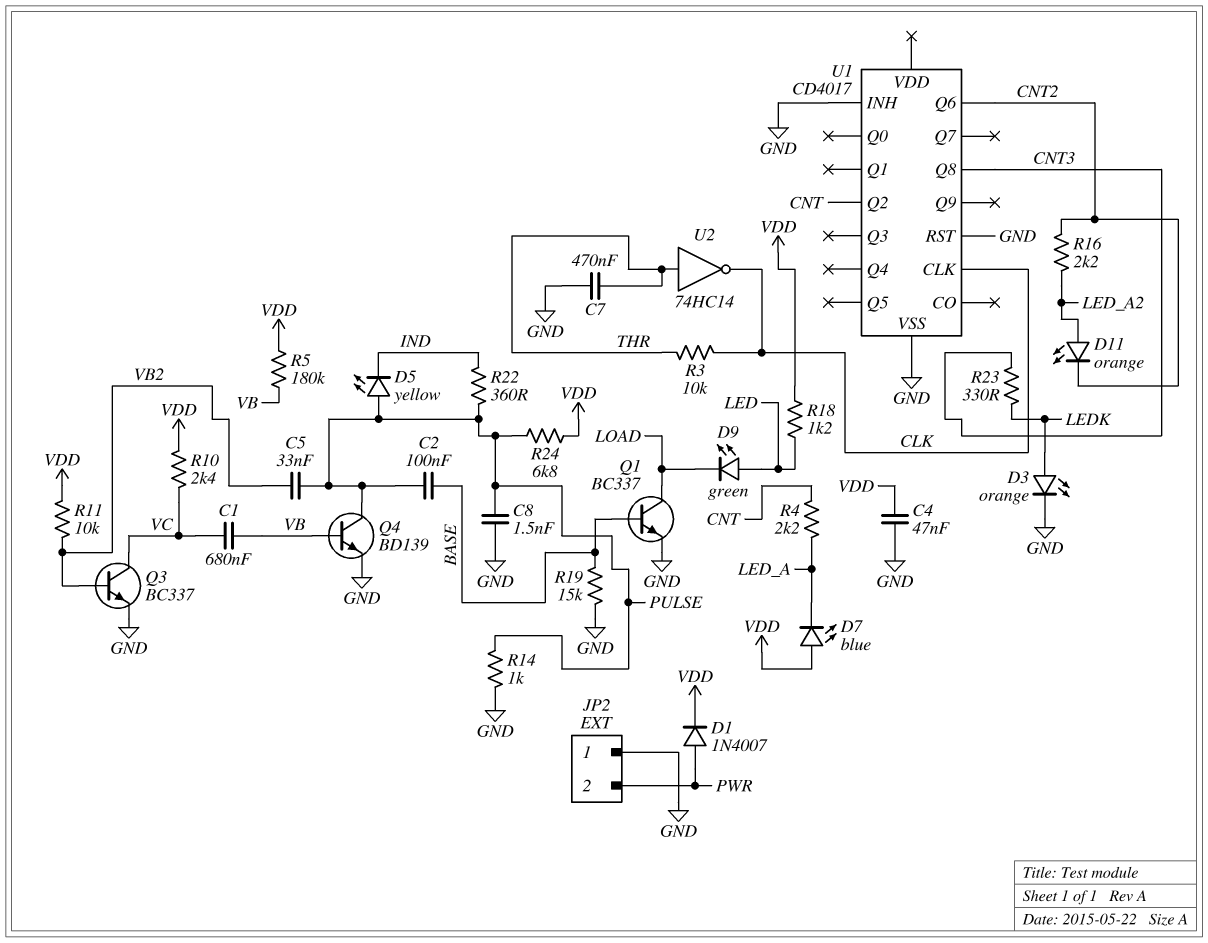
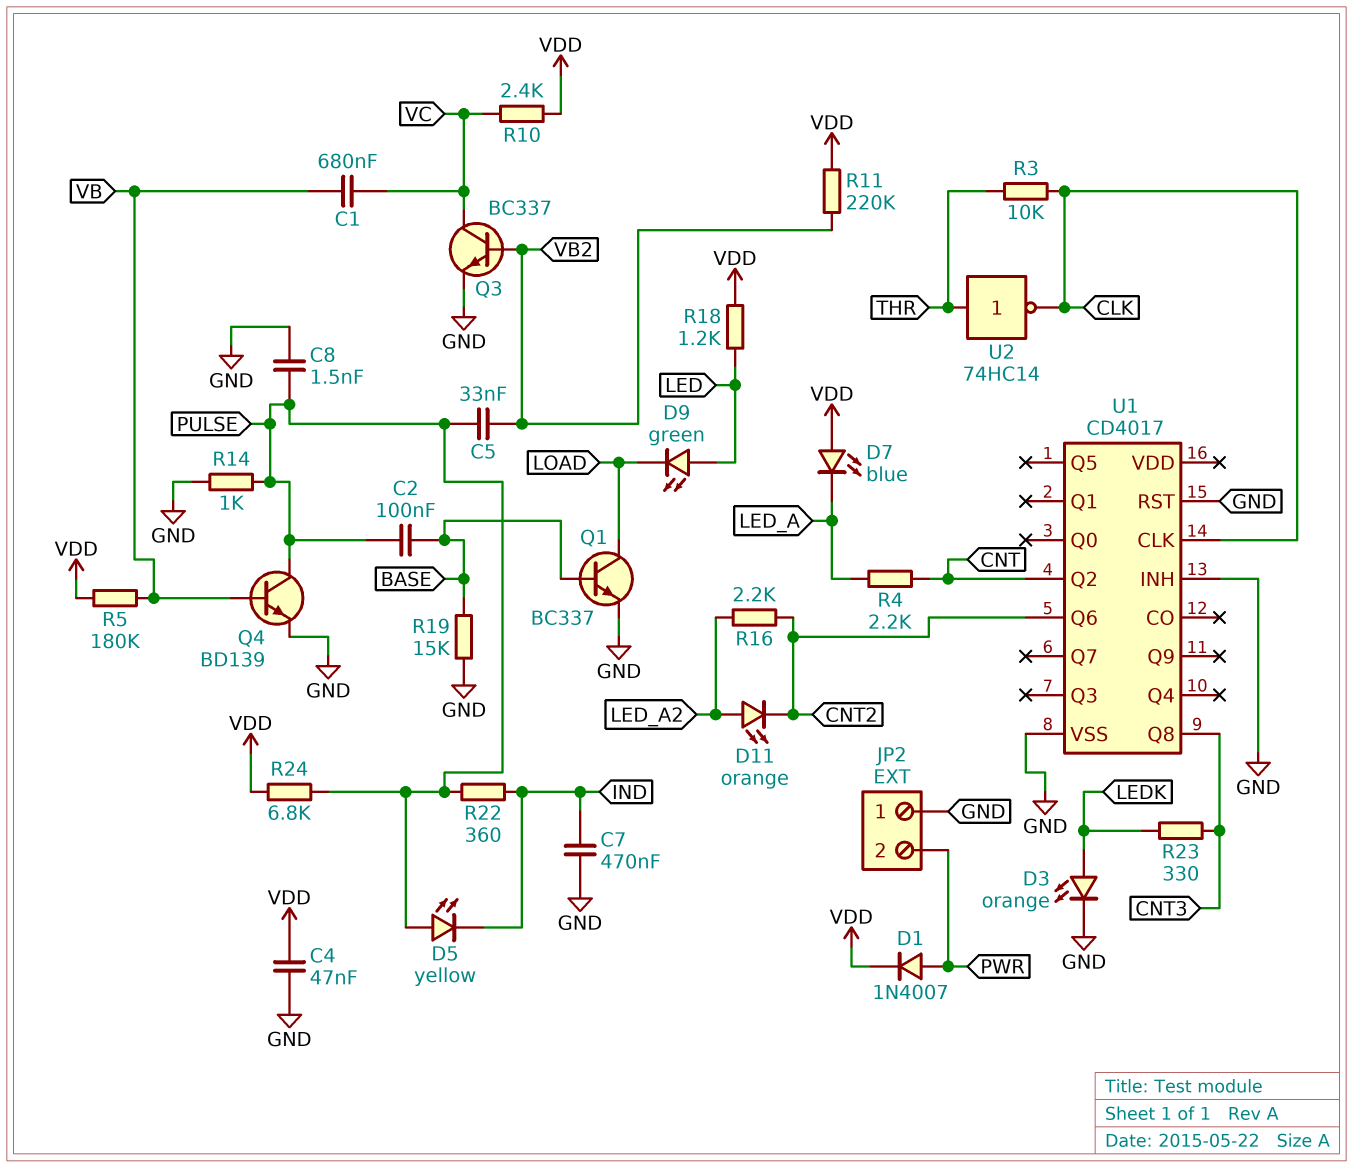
C7: 470nF (GND, THR) -> 470nF (GND, IND)
R11: 10k (VB2, VDD) -> 220k (VB2, VDD)

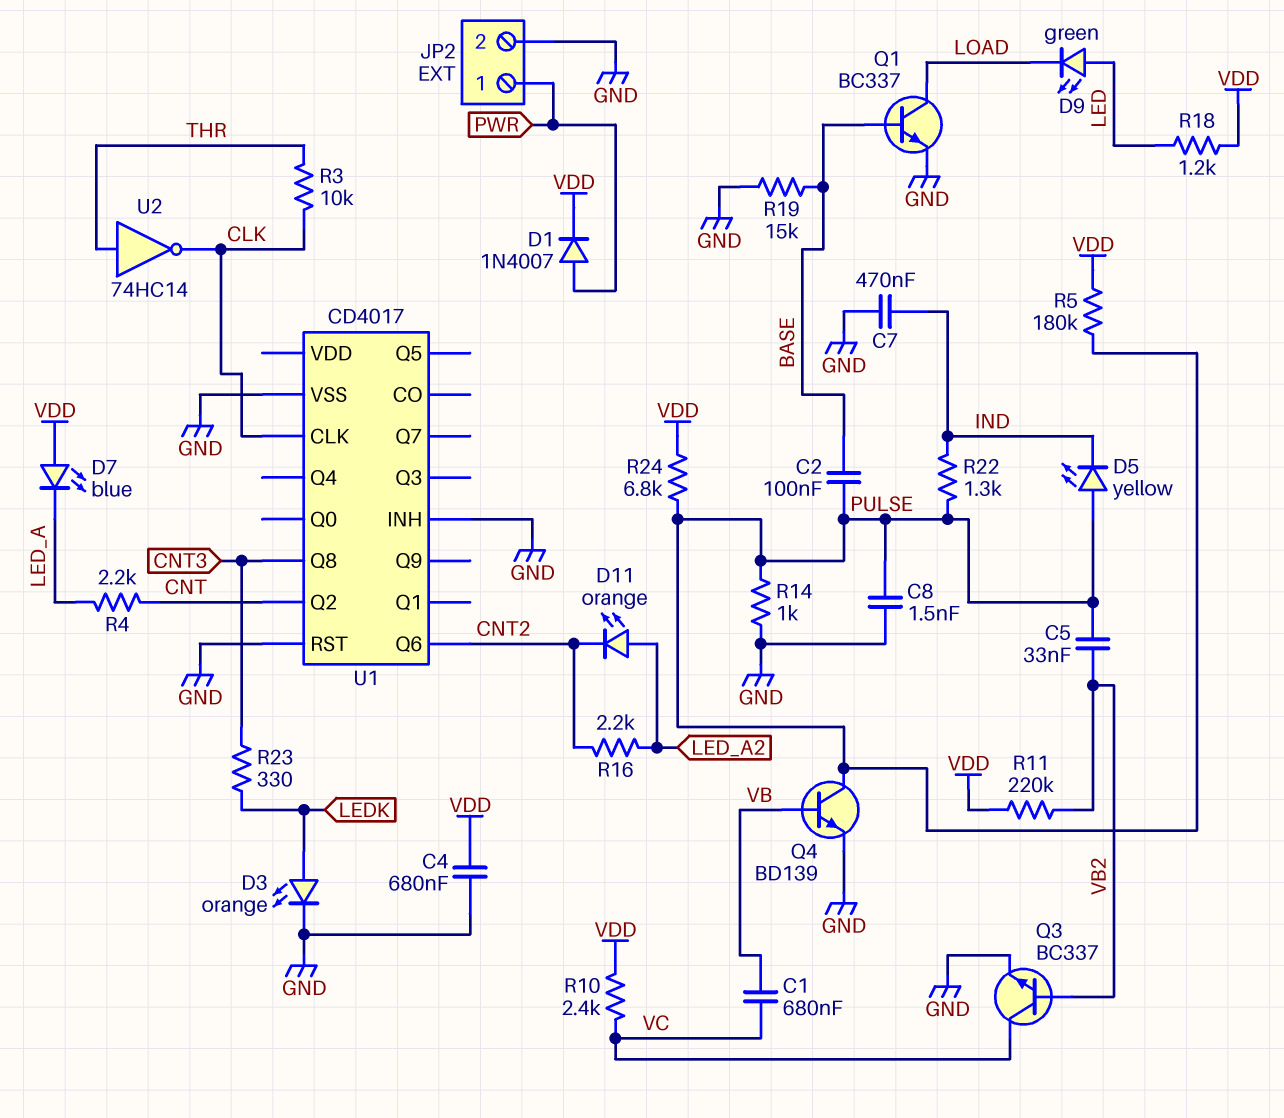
C4: 47nF (GND, VDD) -> 680nF (GND, VDD)
JP2 pin 1: GND -> PWR
JP2 pin 2: PWR -> GND
R5: 180k (VB, VDD) -> 180k (PULSE, VDD)
R22: 360 (IND, PULSE) -> 1.3k (IND, PULSE)

